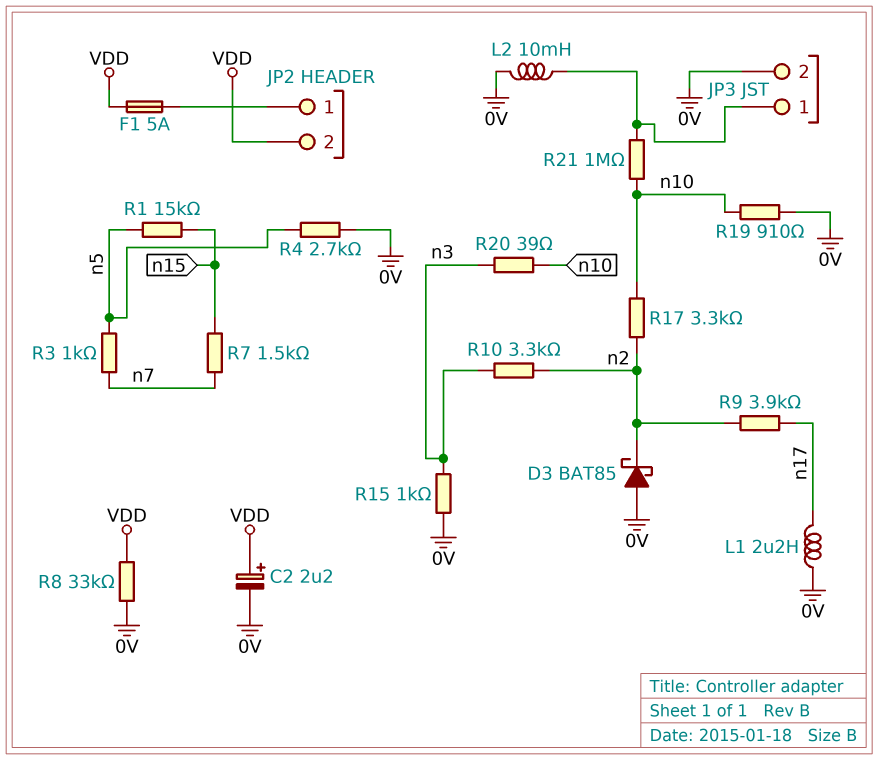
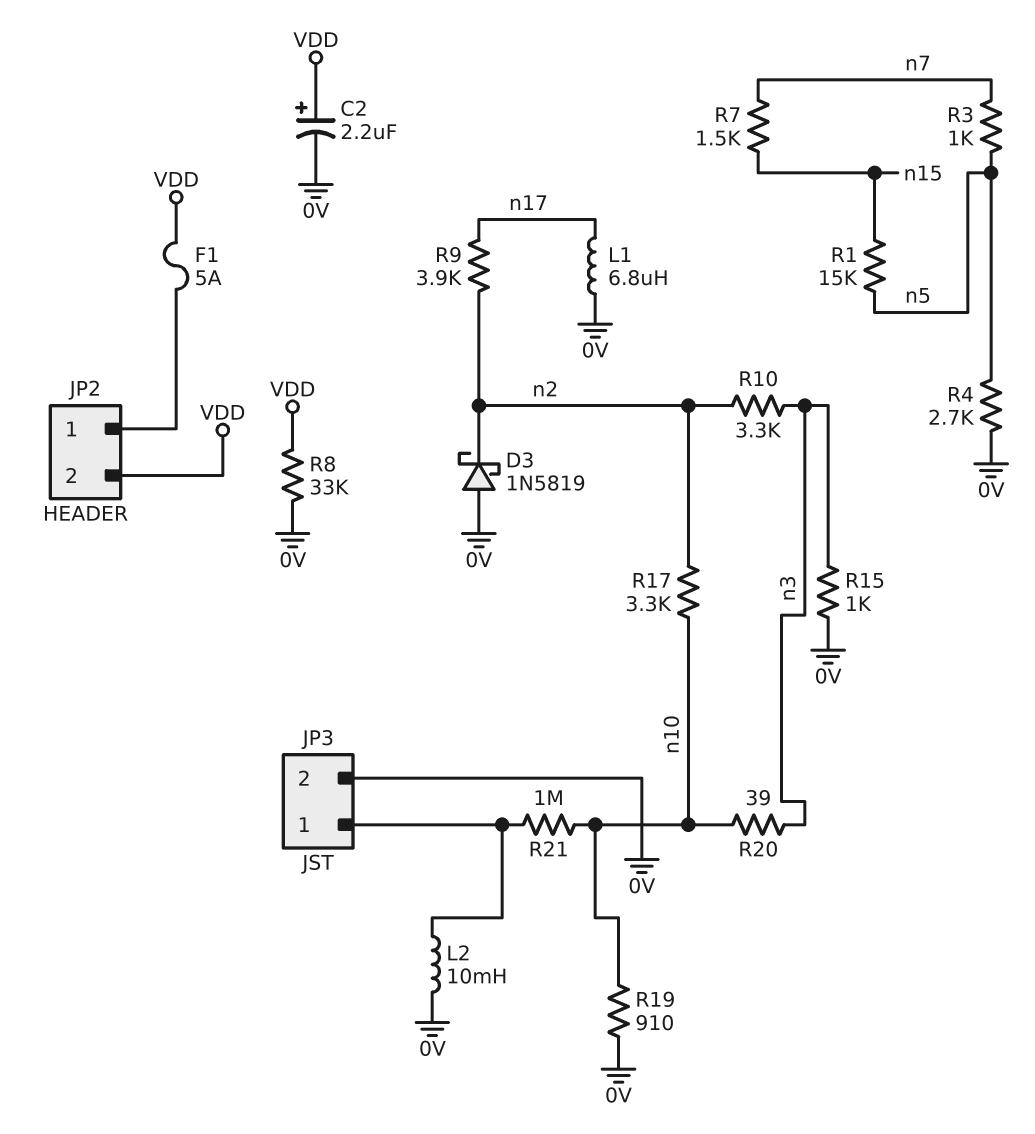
D3: schottky BAT85 (A 0V, K n2) -> schottky 1N5819 (A 0V, K n2)
L1: 2.2uH (0V, n17) -> 6.8uH (0V, n17)

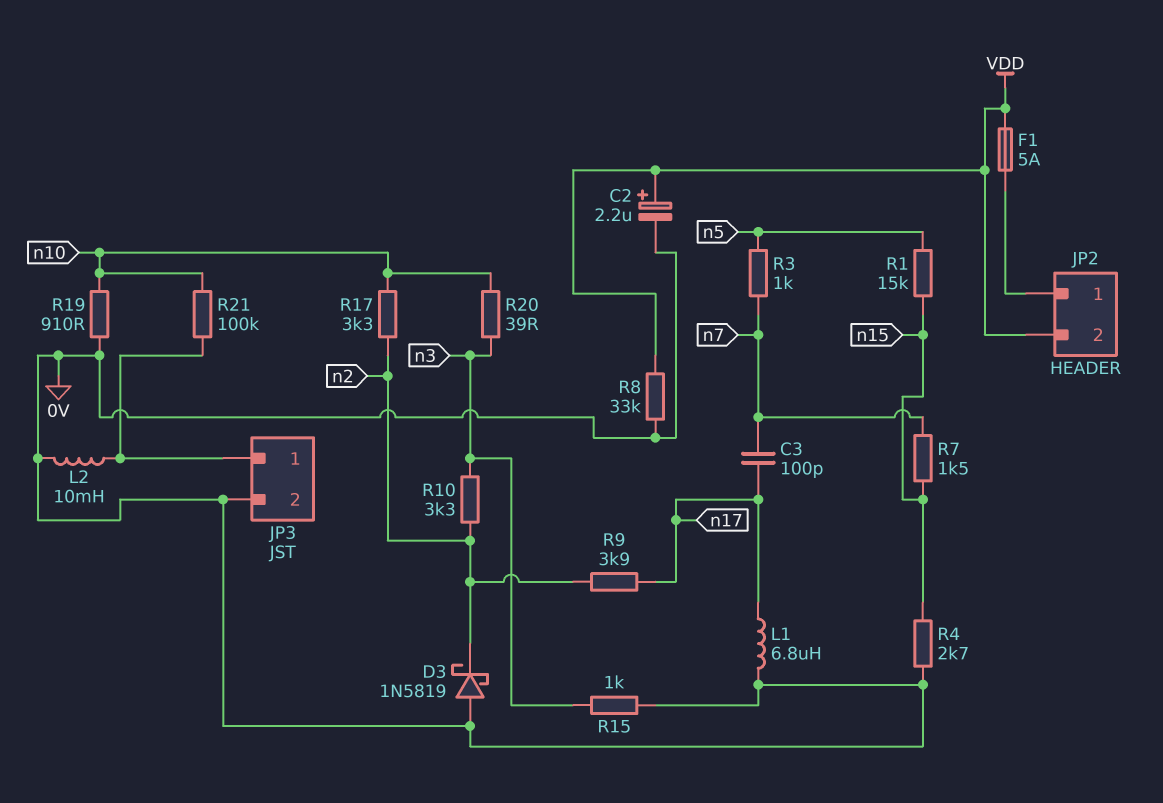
C3: none -> 100pF (n7, n17)
R4: 2.7k (0V, n5) -> 2.7k (0V, n15)
R21: 1M (JP3/1, n10) -> 100k (JP3/1, n10)

